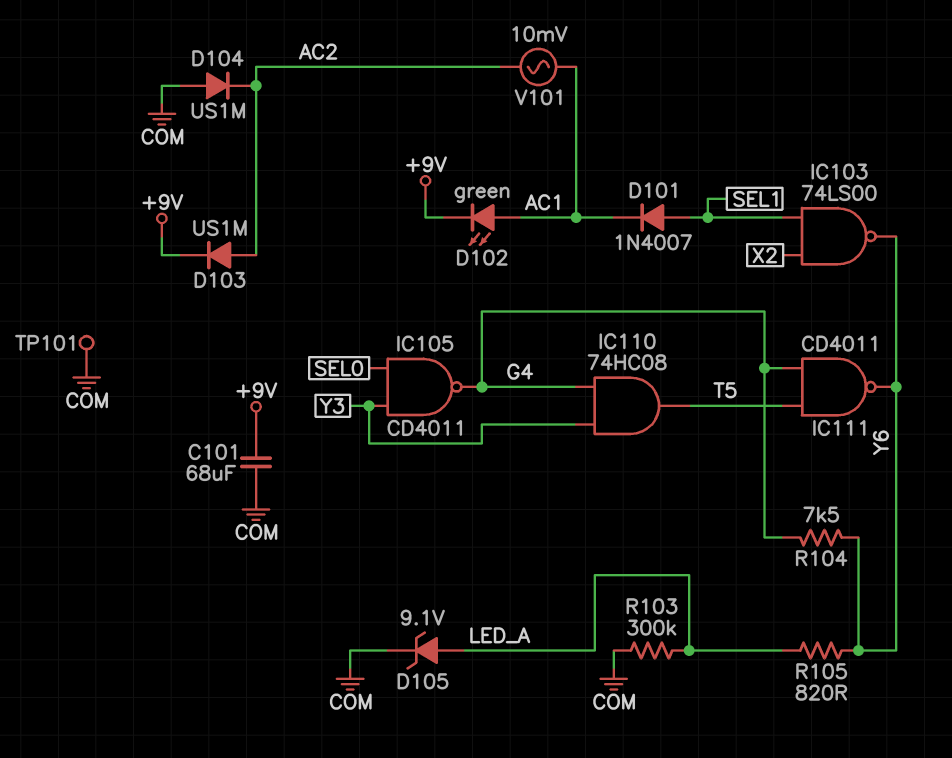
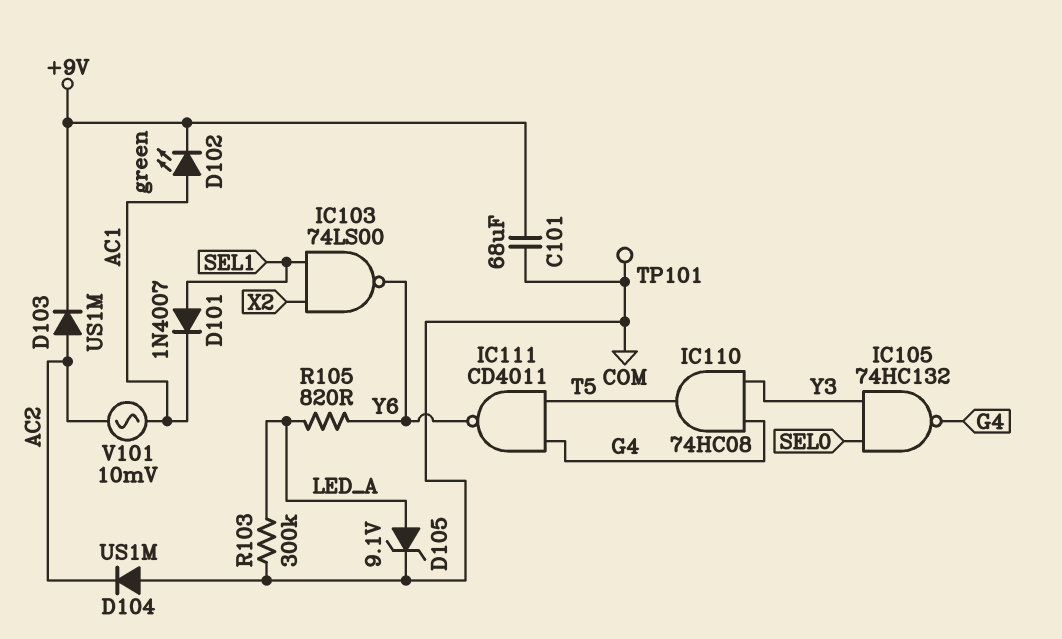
IC105: NAND CD4011 (in SEL0, in Y3, out G4) -> NAND 74HC132 (in SEL0, in Y3, out G4)
R104: 7.5k (G4, Y6) -> none

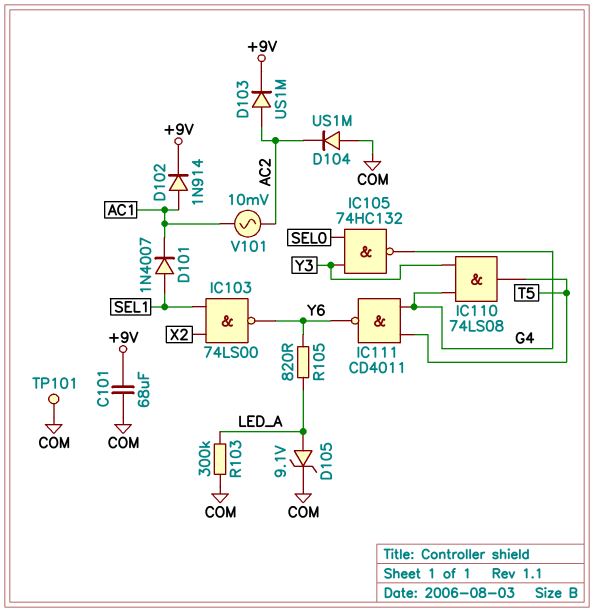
D102: LED green (A AC1, K +9V) -> diode 1N914 (A AC1, K +9V)
IC110: AND 74HC08 (in G4, in Y3, out T5) -> AND 74LS08 (in G4, in Y3, out T5)

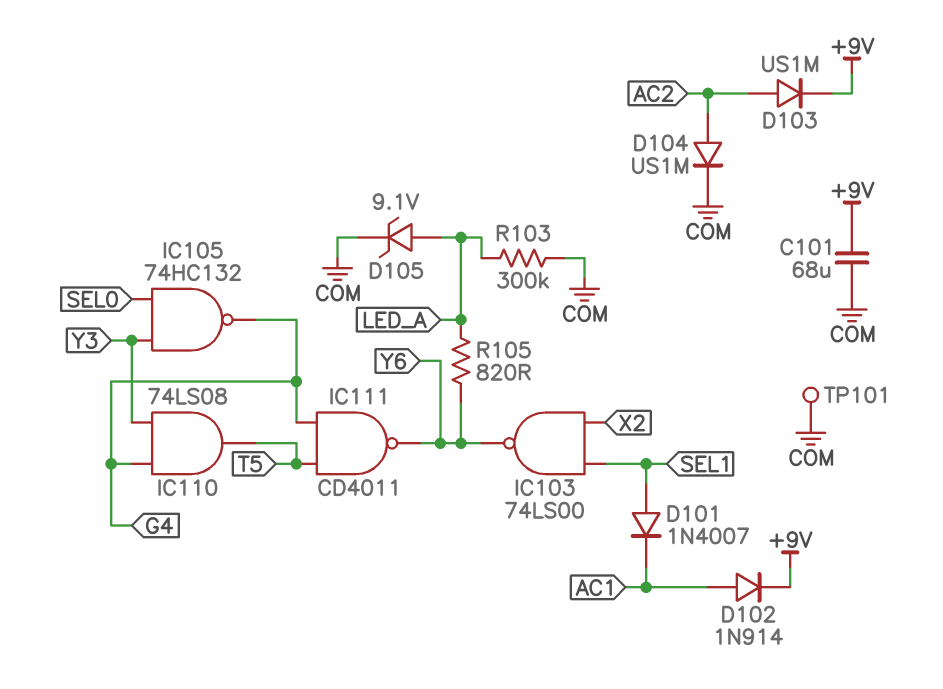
D104: diode US1M (A COM, K AC2) -> diode US1M (A AC2, K COM)
V101: AC 10mV (AC1, AC2) -> none

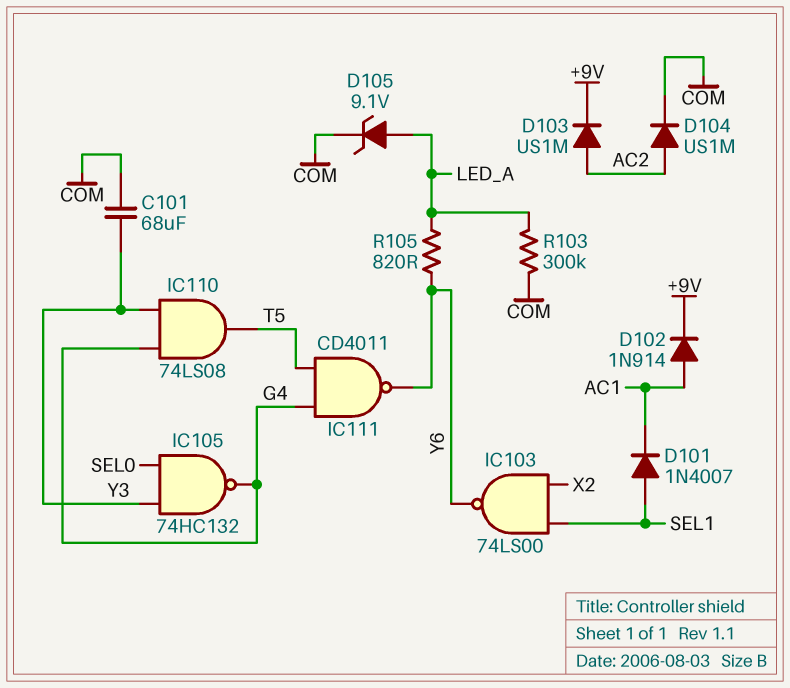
C101: 68uF (+9V, COM) -> 68uF (COM, Y3)
TP101: test point (COM) -> none

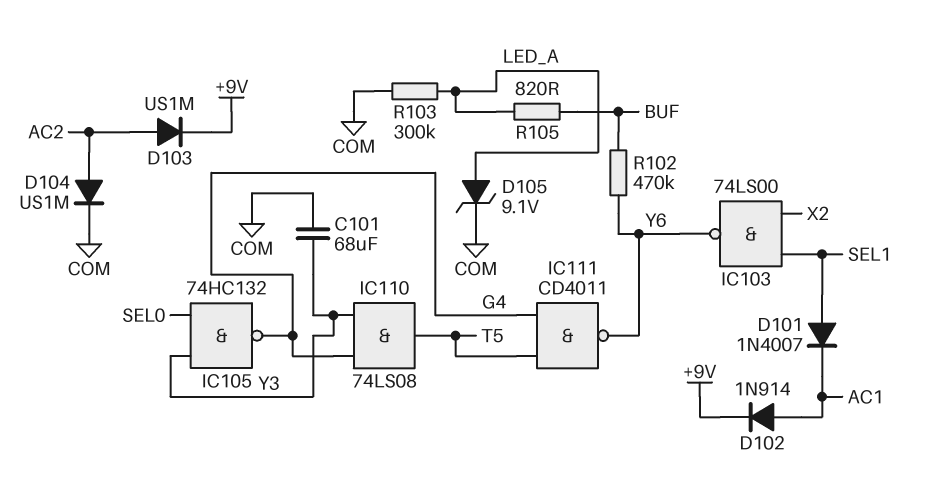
R102: none -> 470k (BUF, Y6)
R105: 820 (LED_A, Y6) -> 820 (BUF, LED_A)

